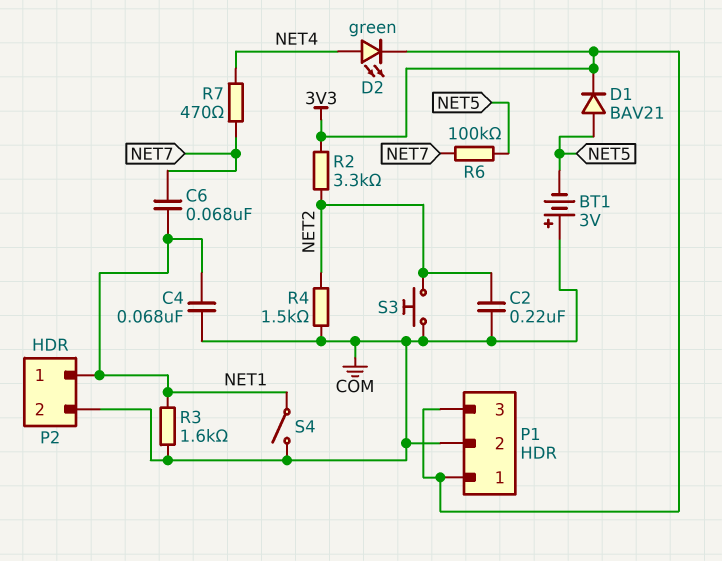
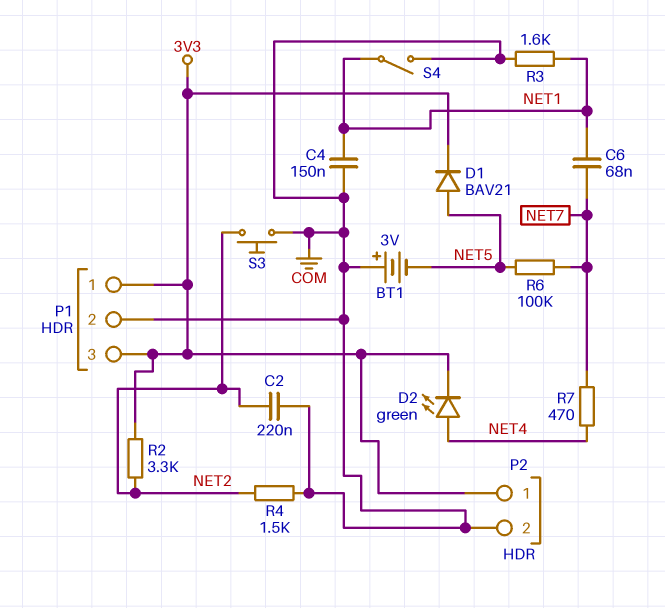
C4: 68nF (COM, NET1) -> 150nF (COM, NET1)
P2 pin 1: NET1 -> 3V3

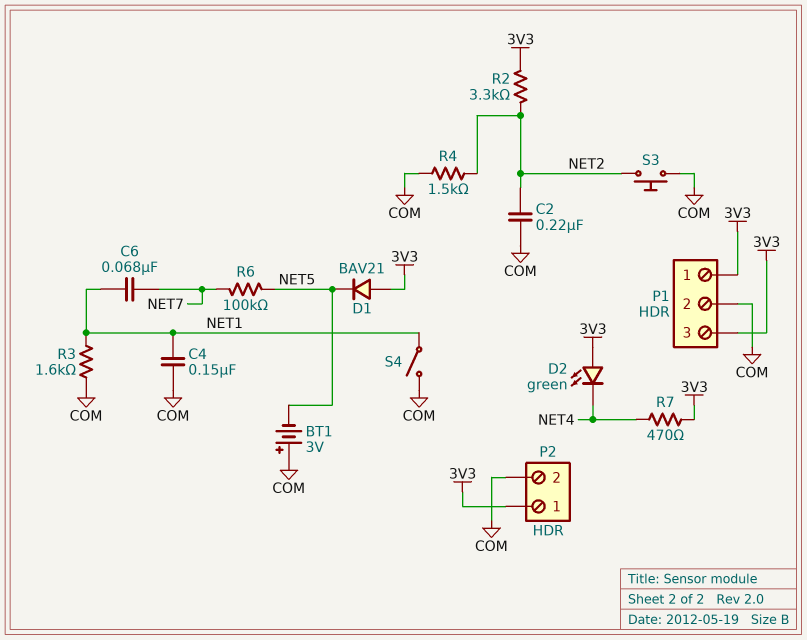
D1: diode BAV21 (A NET5, K 3V3) -> diode BAV21 (A 3V3, K NET5)
D2: LED green (A NET4, K 3V3) -> LED green (A 3V3, K NET4)
R7: 470 (NET4, NET7) -> 470 (3V3, NET4)

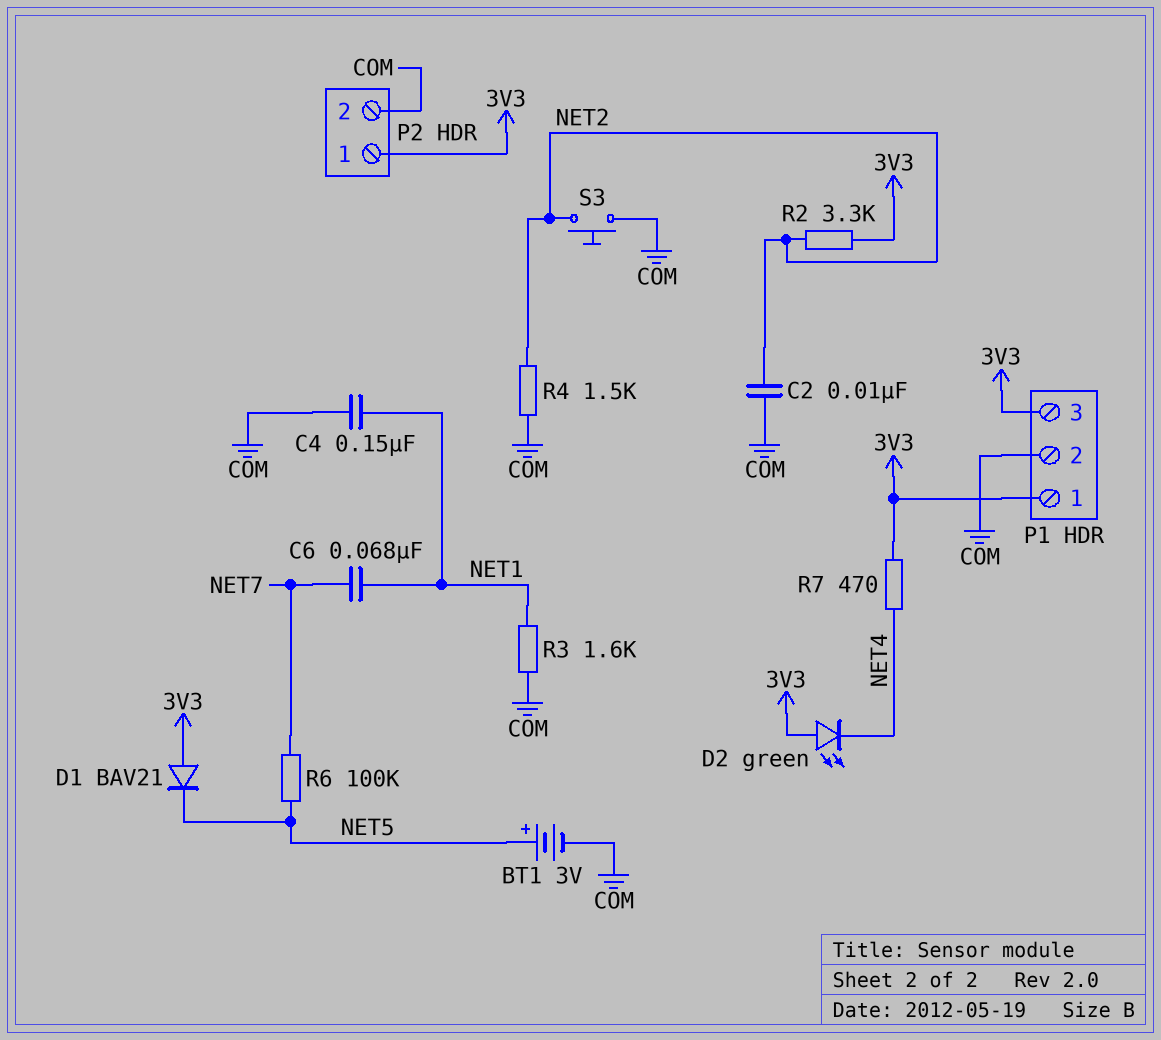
BT1: 3V (plus COM, minus NET5) -> 3V (plus NET5, minus COM)
C2: 220nF (COM, NET2) -> 10nF (COM, NET2)
S4: switch (COM, NET1) -> none

